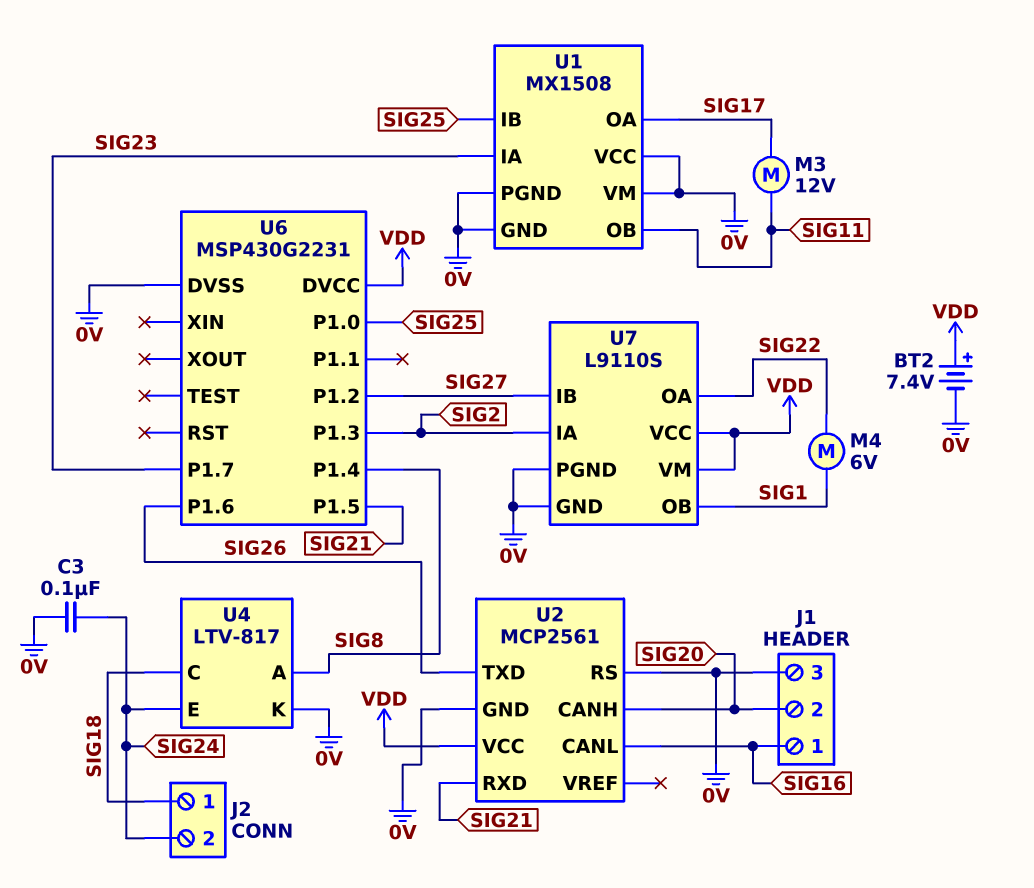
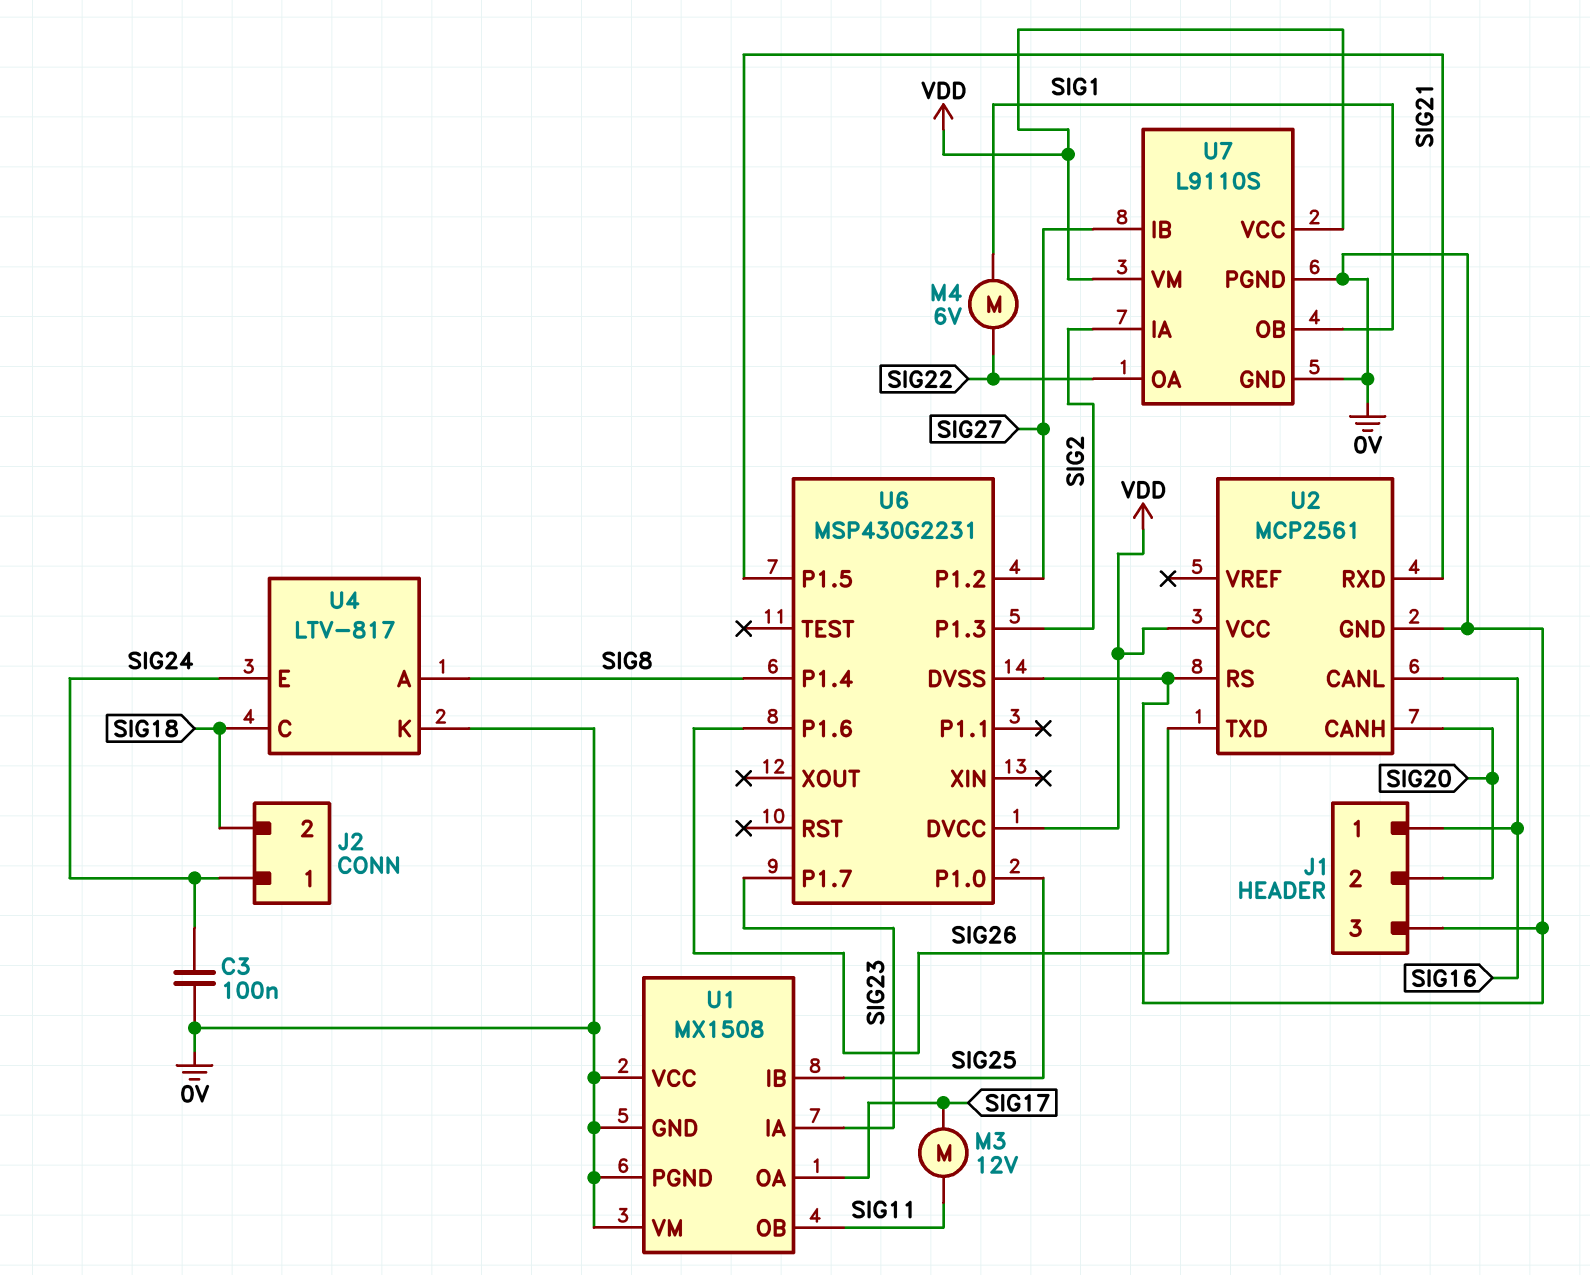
BT2: 7.4V (plus VDD, minus 0V) -> none
J2 pin 1: SIG18 -> SIG24
J2 pin 2: SIG24 -> SIG18

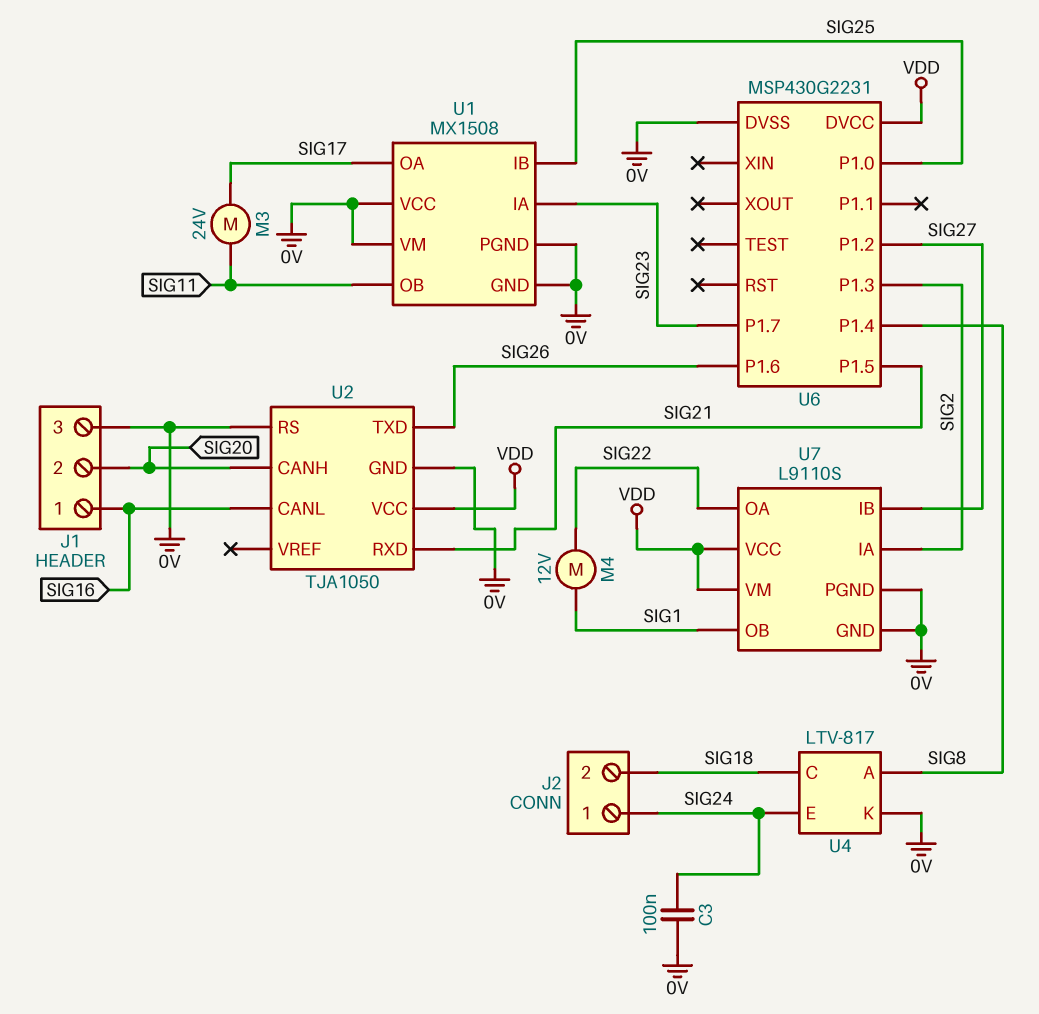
M3: motor 12V (SIG11, SIG17) -> motor 24V (SIG11, SIG17)
M4: motor 6V (SIG1, SIG22) -> motor 12V (SIG1, SIG22)
U2: MCP2561 -> TJA1050

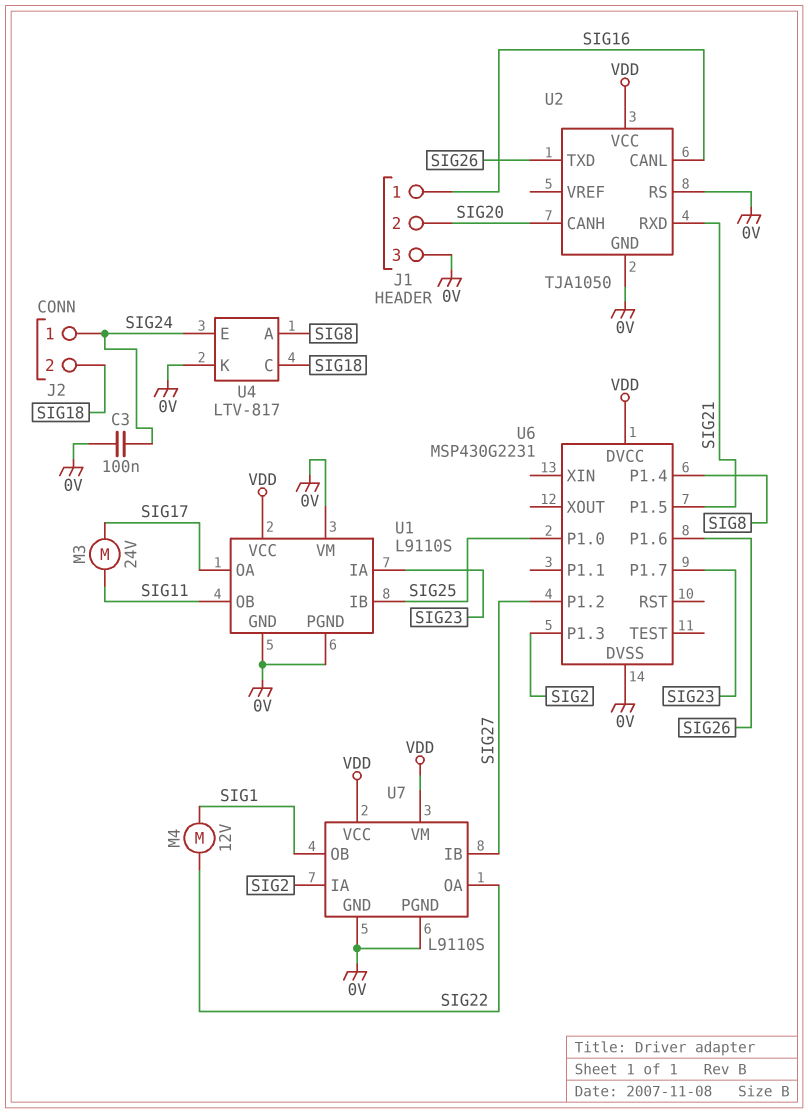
U1: MX1508 -> L9110S
U1 pin VCC: 0V -> VDD

